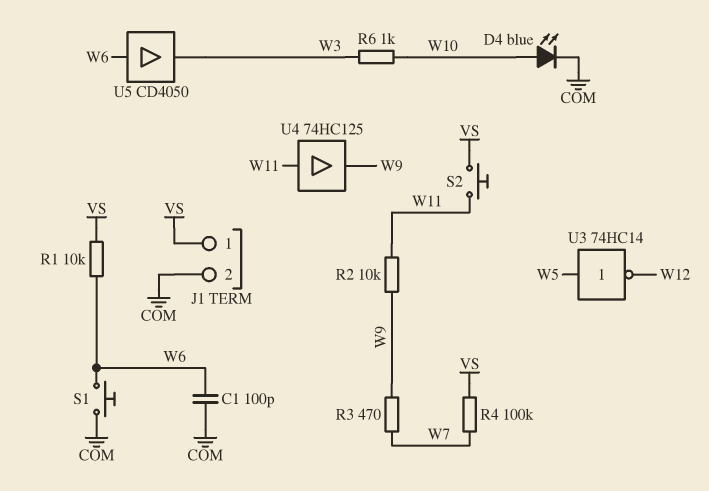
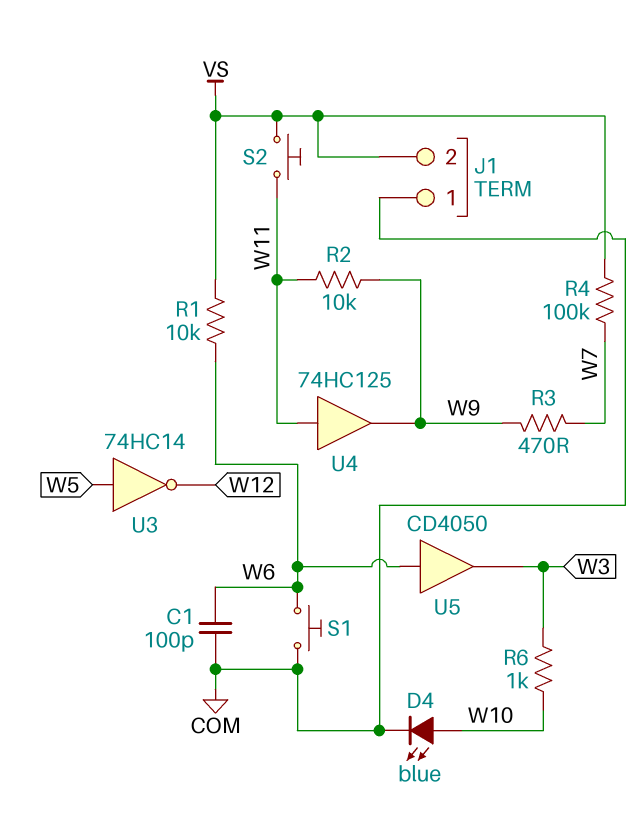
J1 pin 1: VS -> COM
J1 pin 2: COM -> VS

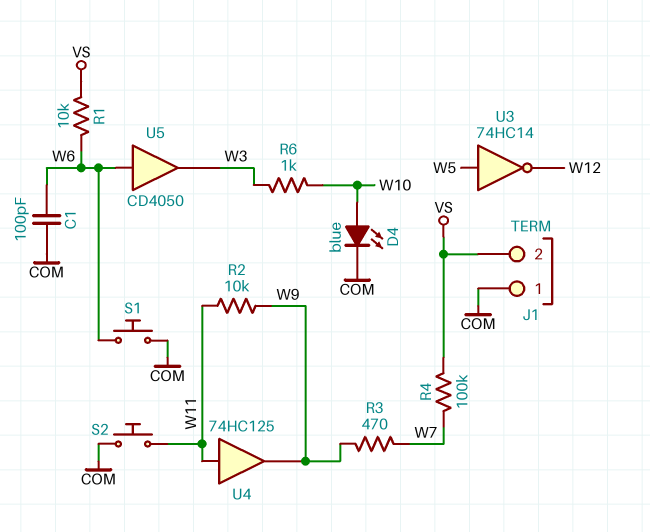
S2: button (VS, W11) -> button (COM, W11)

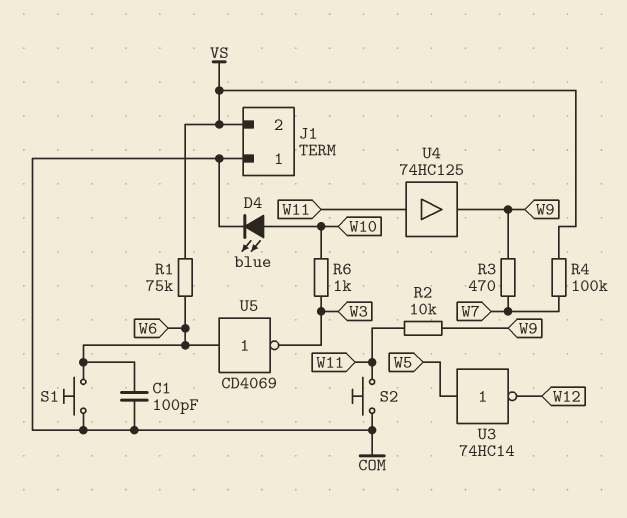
R1: 10k (VS, W6) -> 75k (VS, W6)
U5: buffer CD4050 (in W6, out W3) -> NOT CD4069 (in W6, out W3)

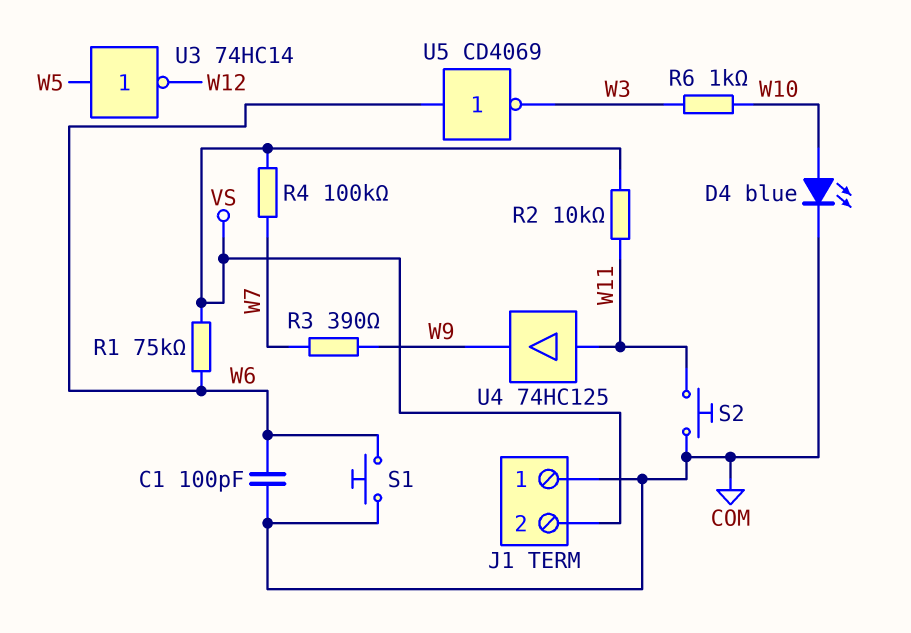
R2: 10k (W9, W11) -> 10k (VS, W11)
R3: 470 (W7, W9) -> 390 (W7, W9)

